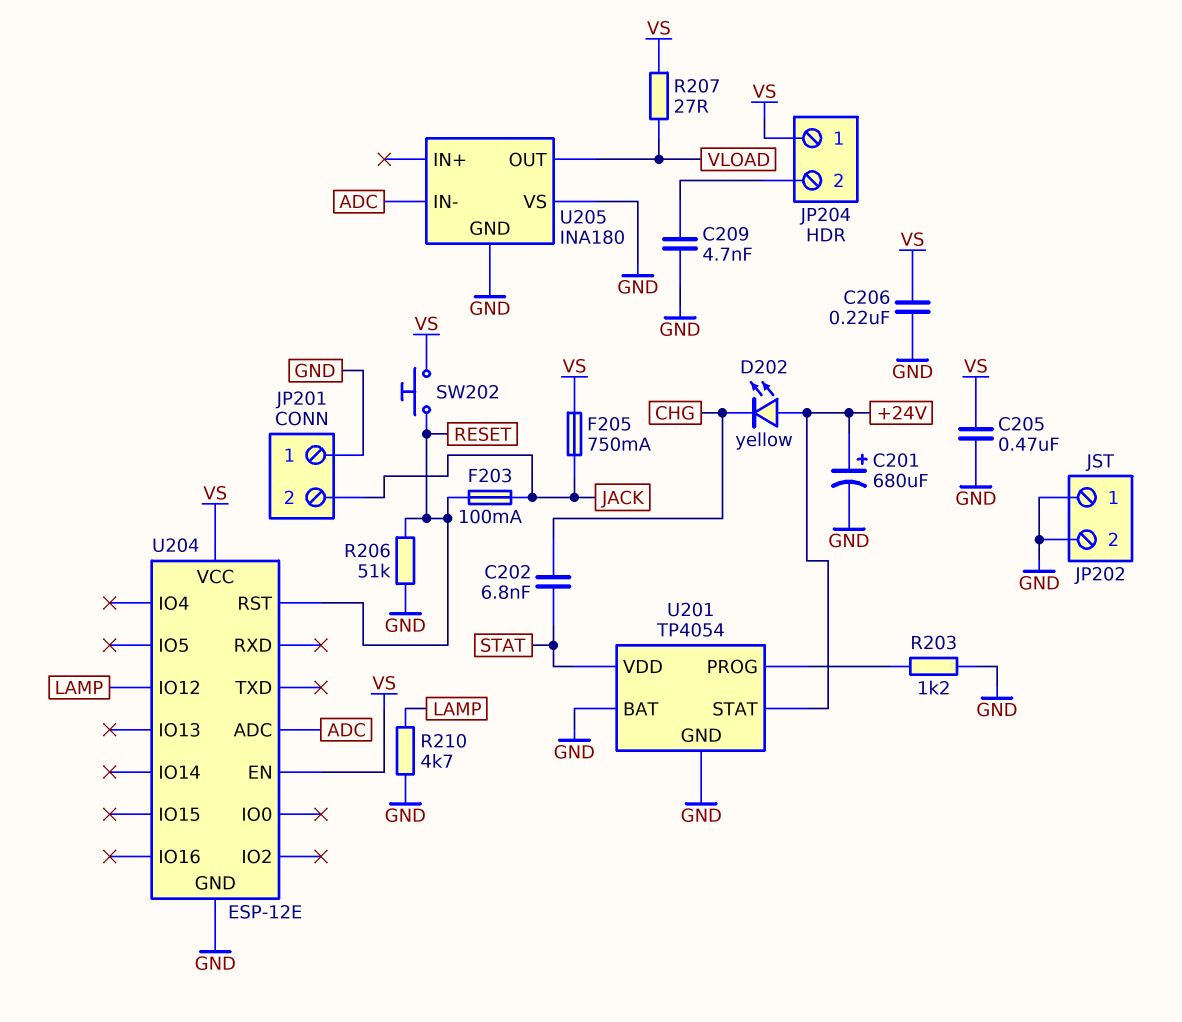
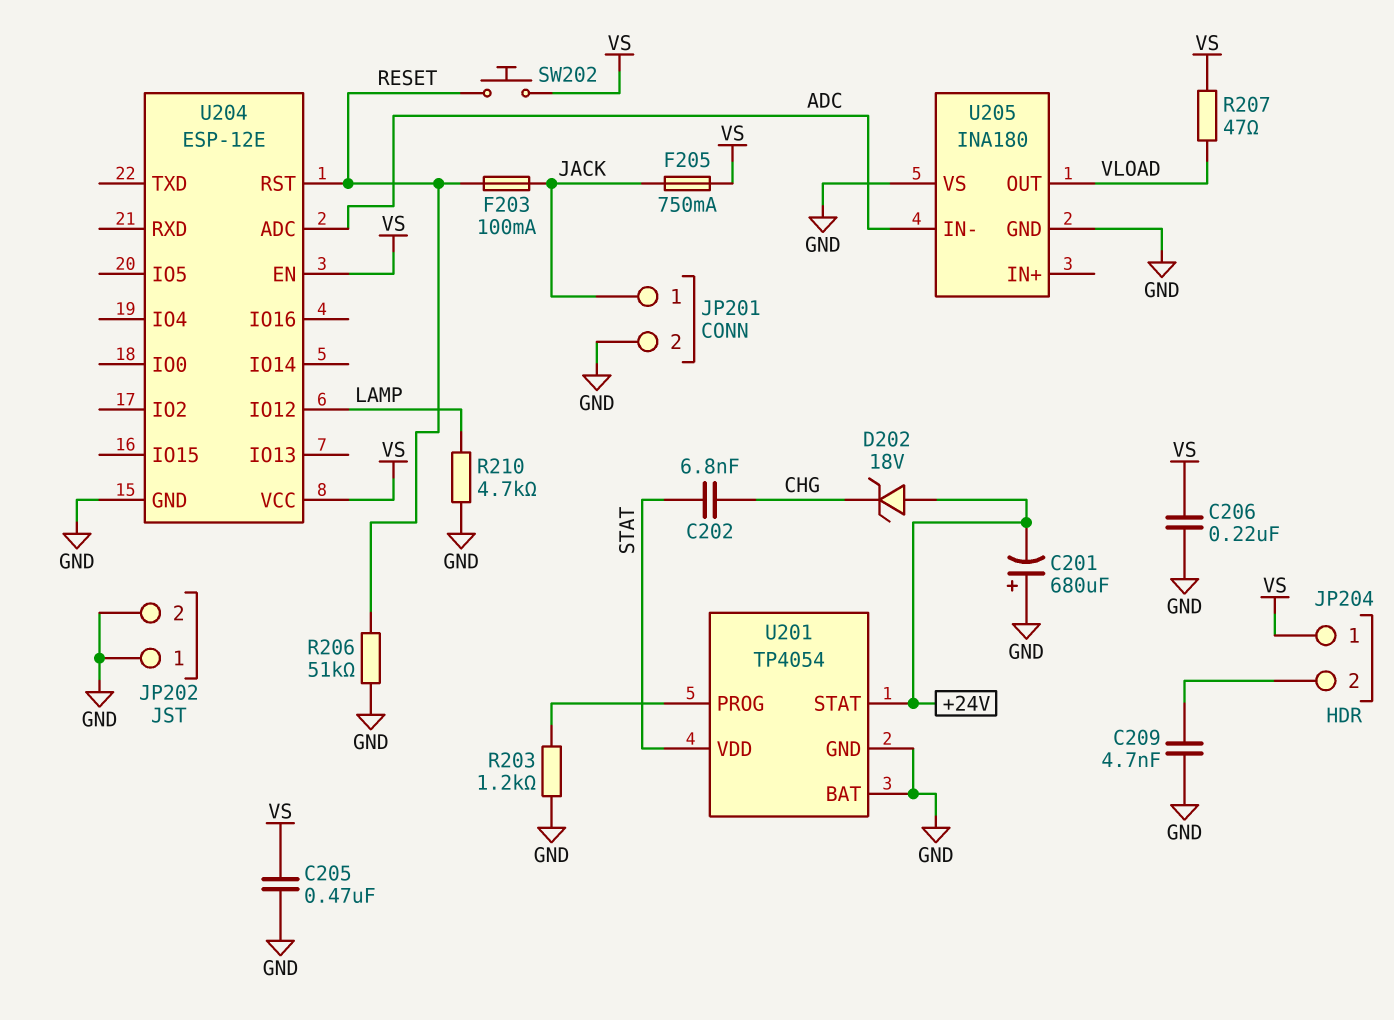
C201: 680uF (plus +24V, minus GND) -> 680uF (plus GND, minus +24V)
D202: LED yellow (A +24V, K CHG) -> zener 18V (A +24V, K CHG)
JP201 pin 1: GND -> JACK
JP201 pin 2: JACK -> GND
R207: 27 (VLOAD, VS) -> 47 (VLOAD, VS)

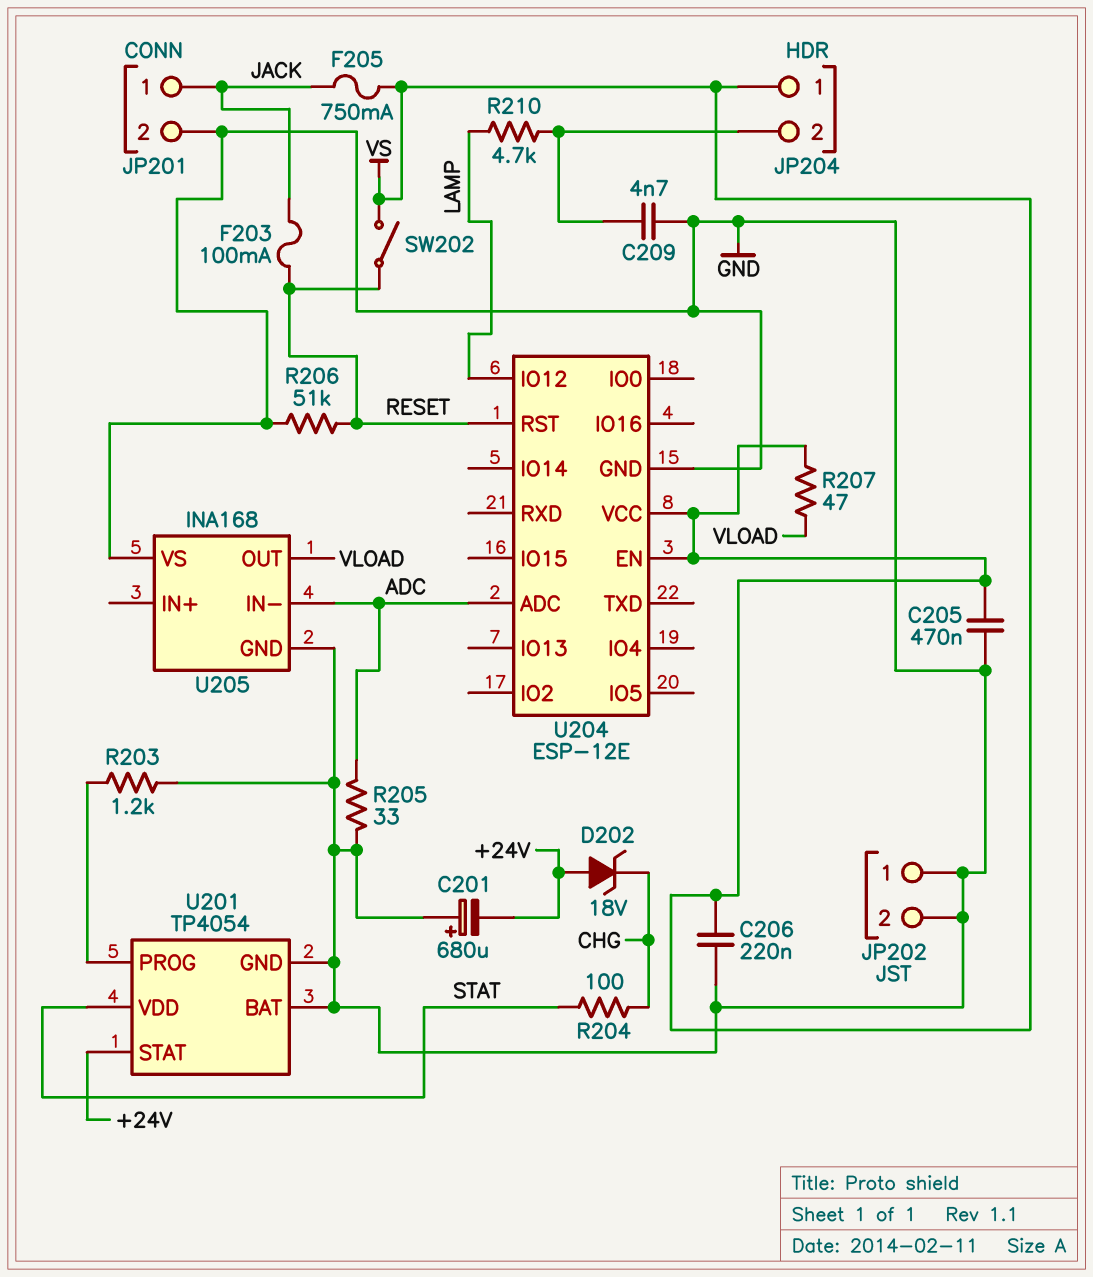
C202: 6.8nF (CHG, STAT) -> none
R204: none -> 100 (CHG, STAT)
R205: none -> 33 (ADC, GND)
R210: 4.7k (GND, LAMP) -> 4.7k (JP204/2, LAMP)
SW202: button (RESET, VS) -> switch (RESET, VS)
U205: INA180 -> INA168

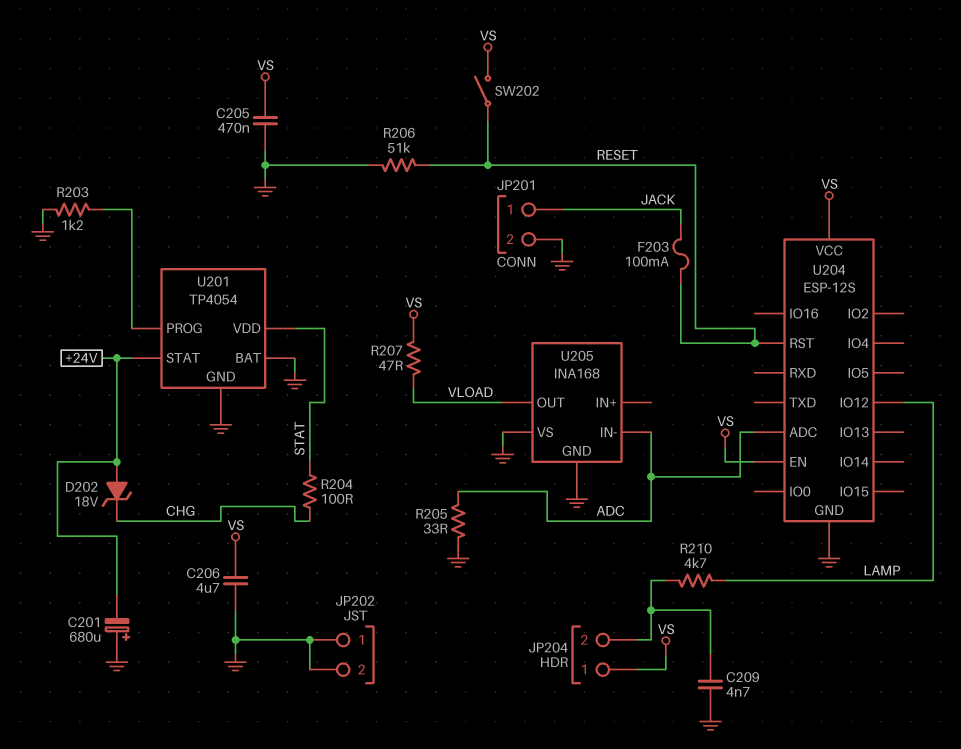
C206: 220nF (GND, VS) -> 4.7uF (GND, VS)
F205: 750mA (JACK, VS) -> none
U204: ESP-12E -> ESP-12S

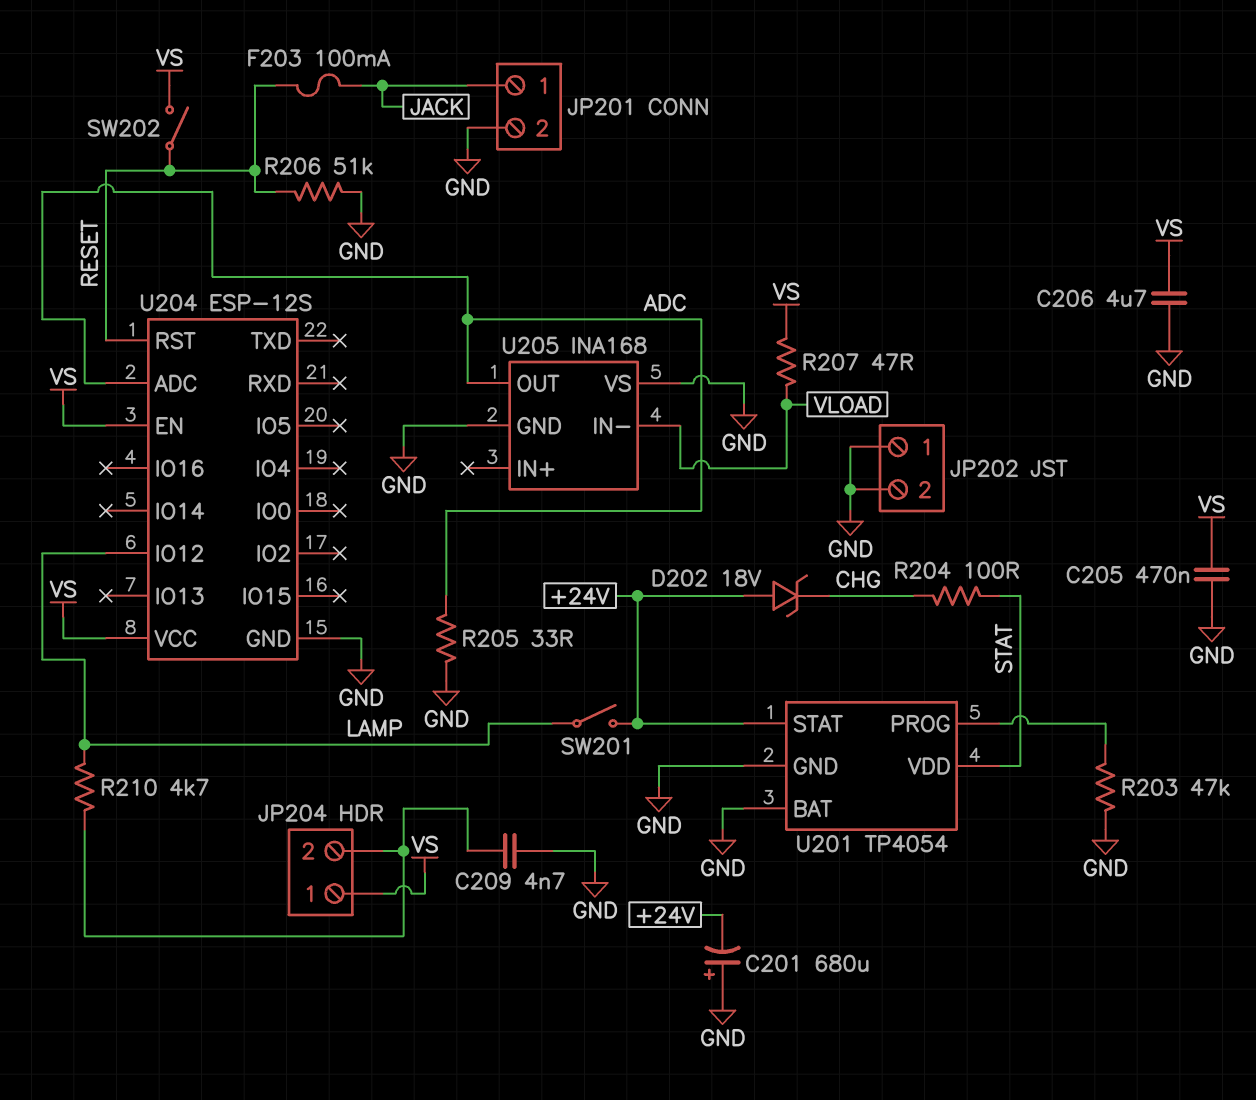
R203: 1.2k (GND, U201/PROG) -> 47k (GND, U201/PROG)
SW201: none -> switch (+24V, LAMP)
U205 pin IN-: ADC -> VLOAD
U205 pin OUT: VLOAD -> ADC

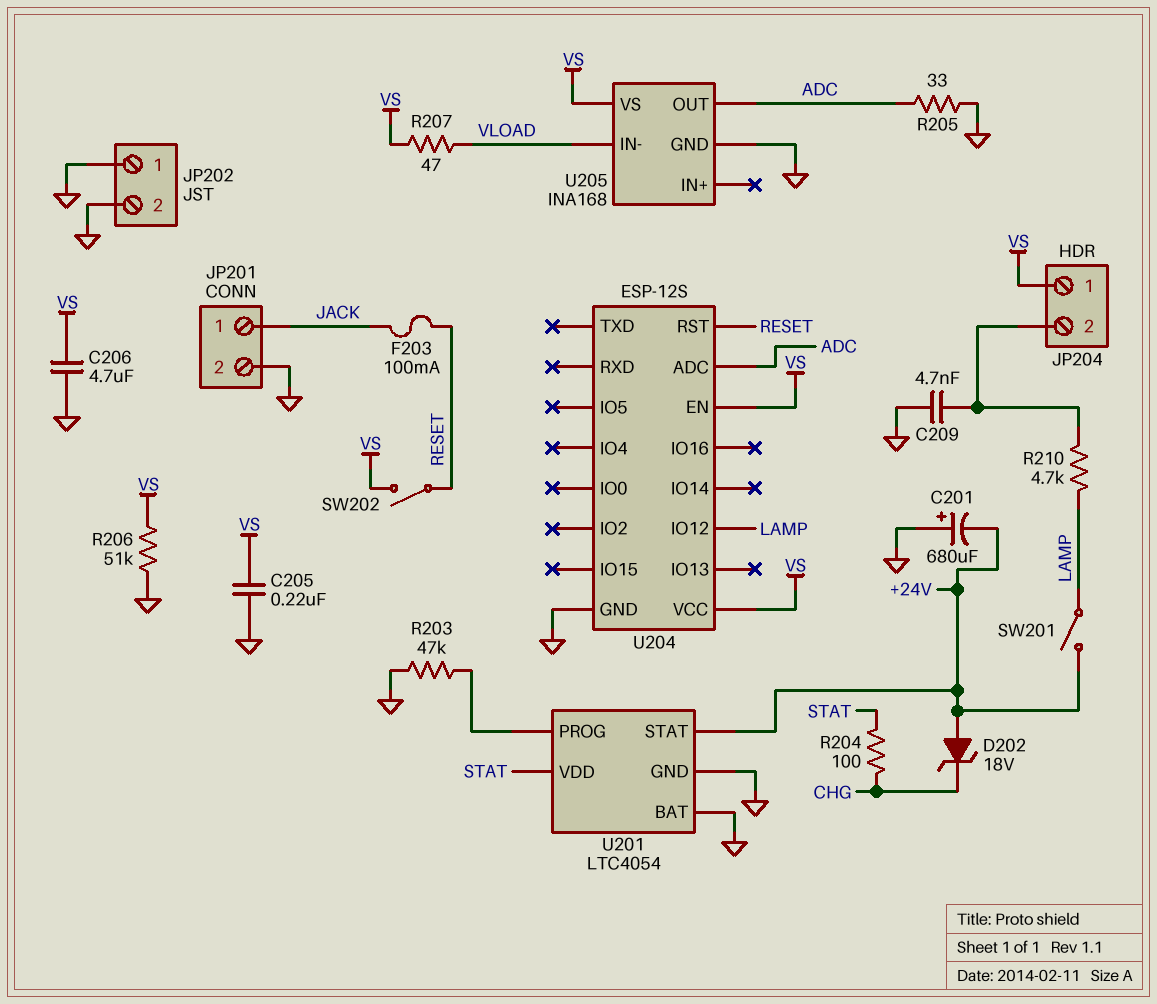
C205: 470nF (GND, VS) -> 220nF (GND, VS)
R206: 51k (GND, RESET) -> 51k (GND, VS)
U201: TP4054 -> LTC4054
U205 pin VS: GND -> VS

